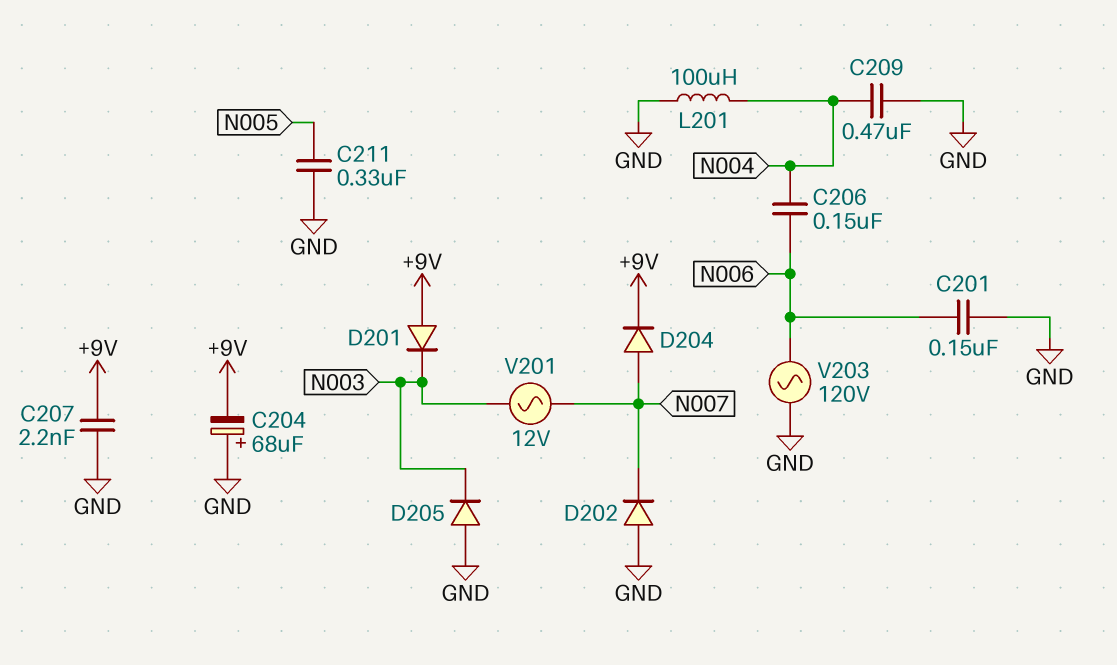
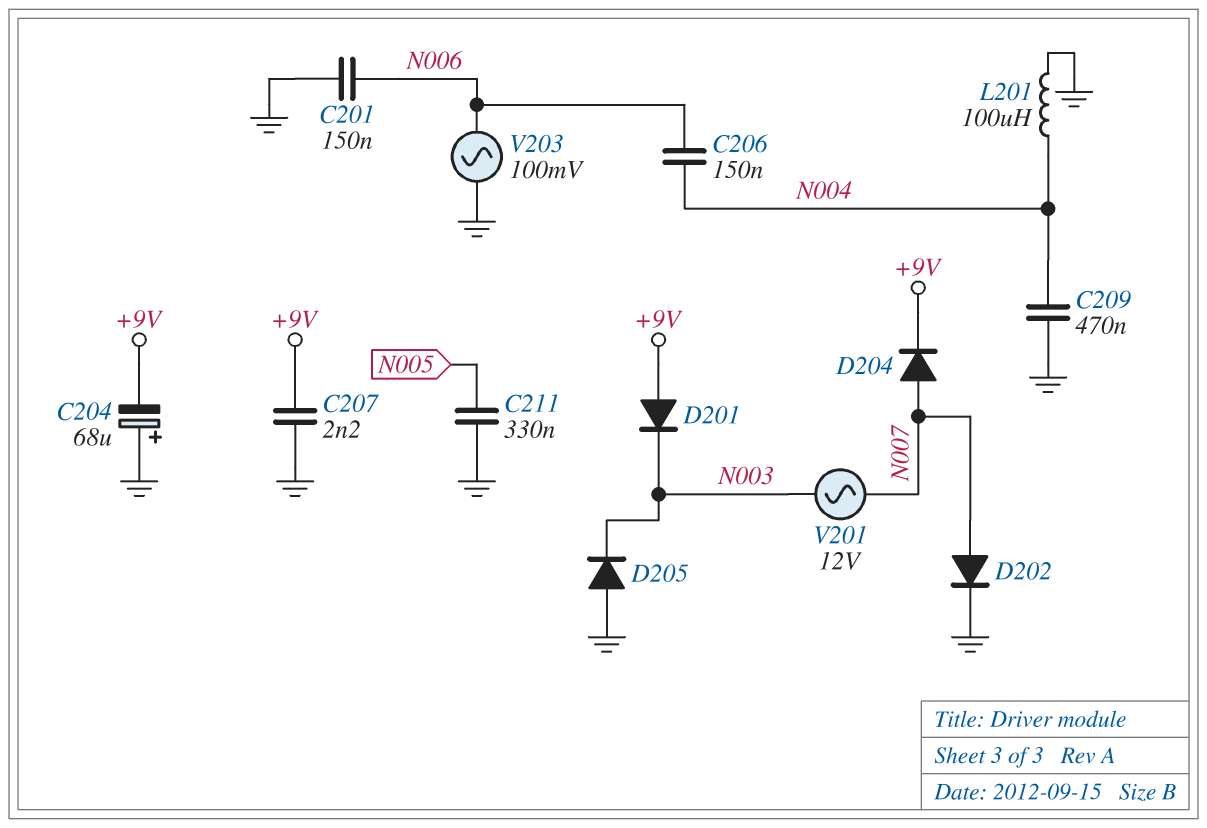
D202: diode (A GND, K N007) -> diode (A N007, K GND)
V203: AC 120V (GND, N006) -> AC 100mV (GND, N006)

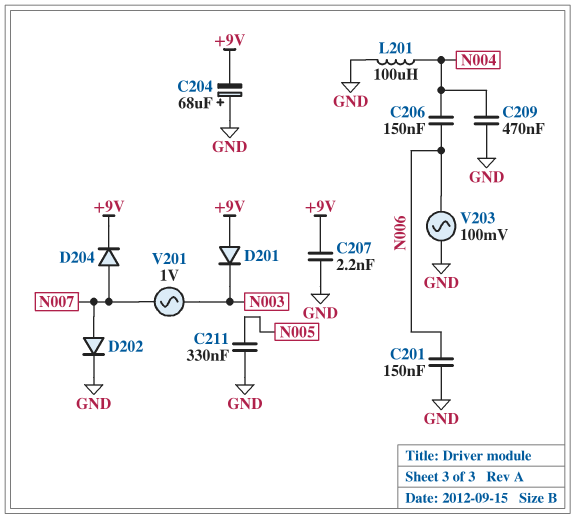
D205: diode (A GND, K N003) -> none
V201: AC 12V (N003, N007) -> AC 1V (N003, N007)

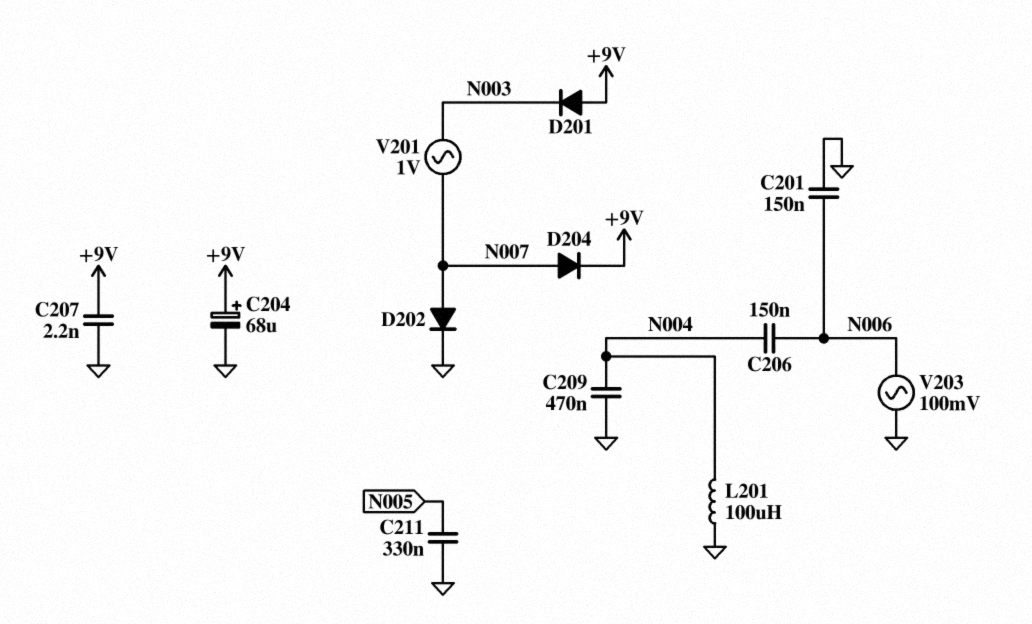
C204: 68uF (plus GND, minus +9V) -> 68uF (plus +9V, minus GND)

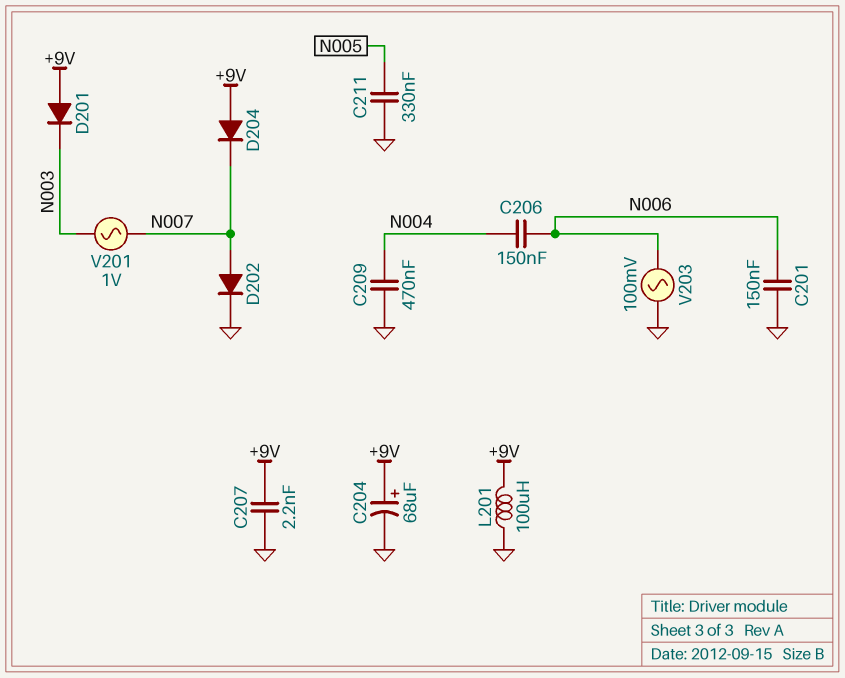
D204: diode (A N007, K +9V) -> diode (A +9V, K N007)
L201: 100uH (GND, N004) -> 100uH (+9V, GND)

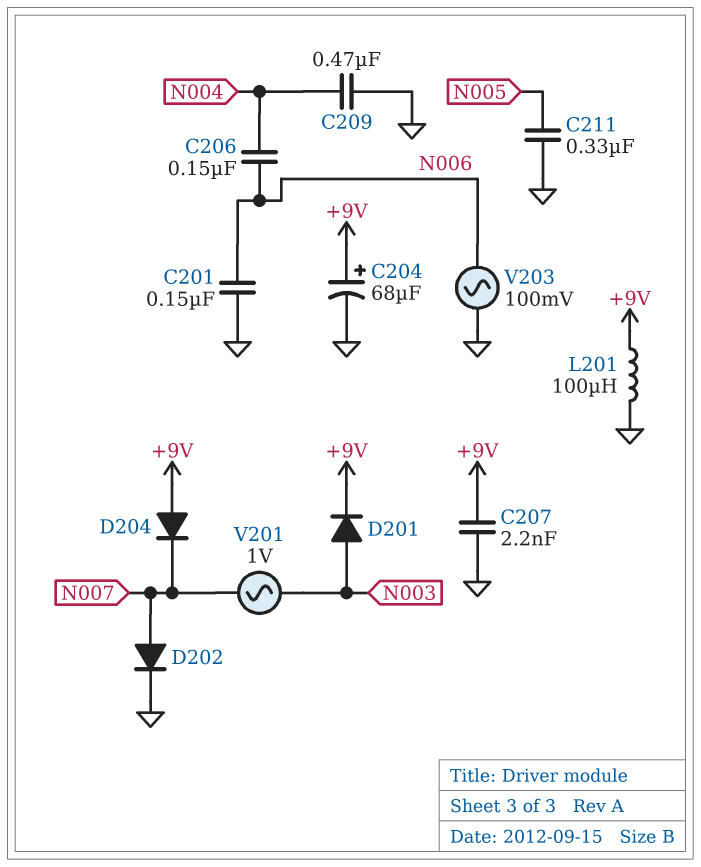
D201: diode (A +9V, K N003) -> diode (A N003, K +9V)

